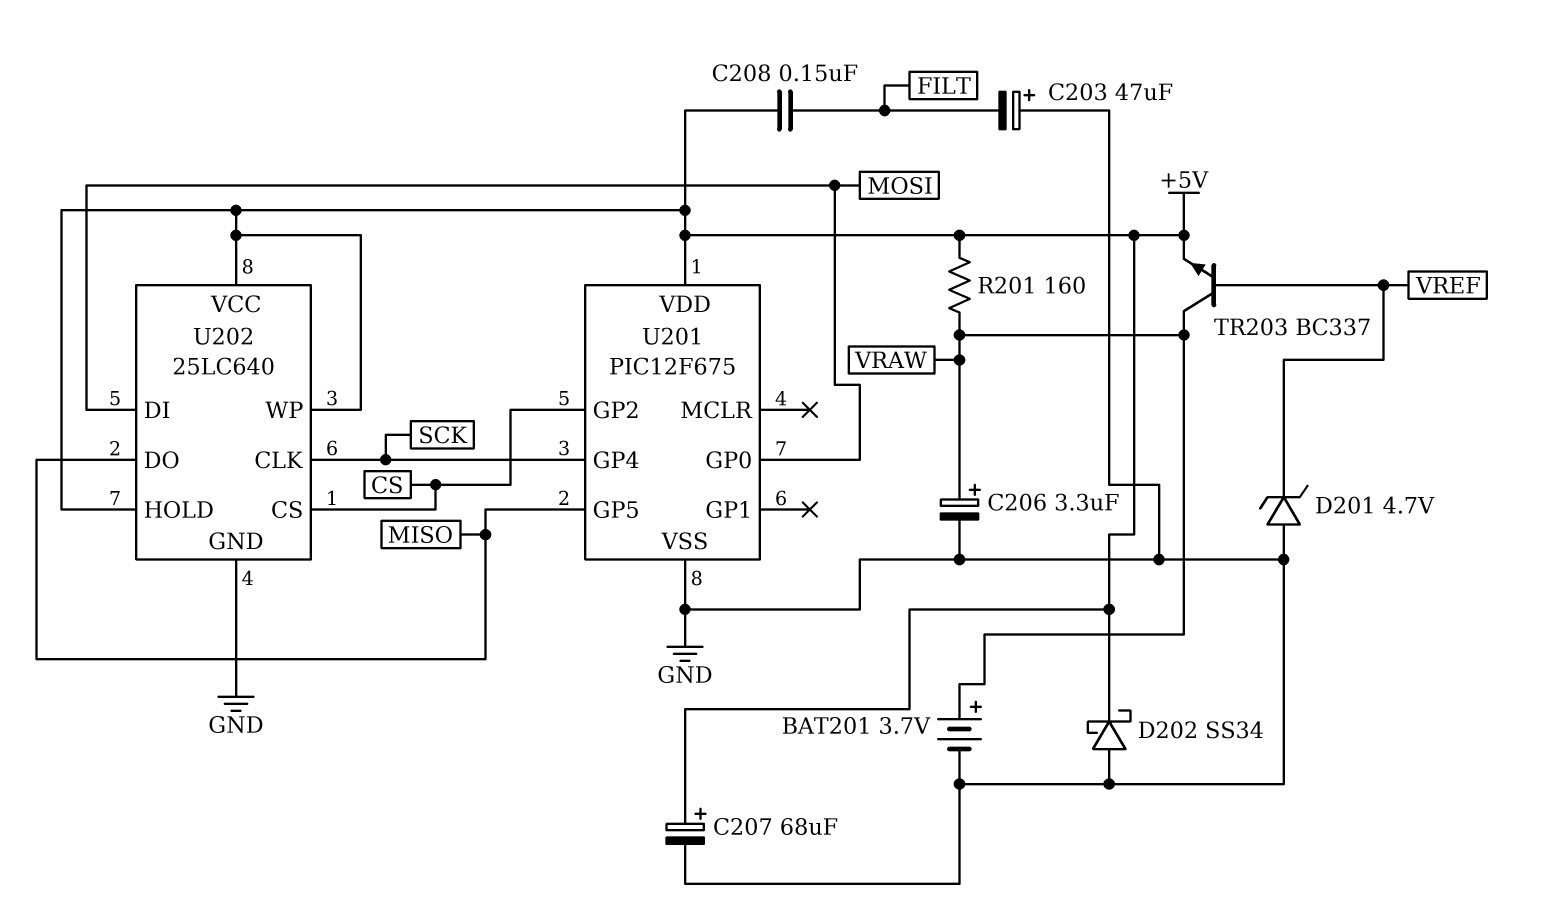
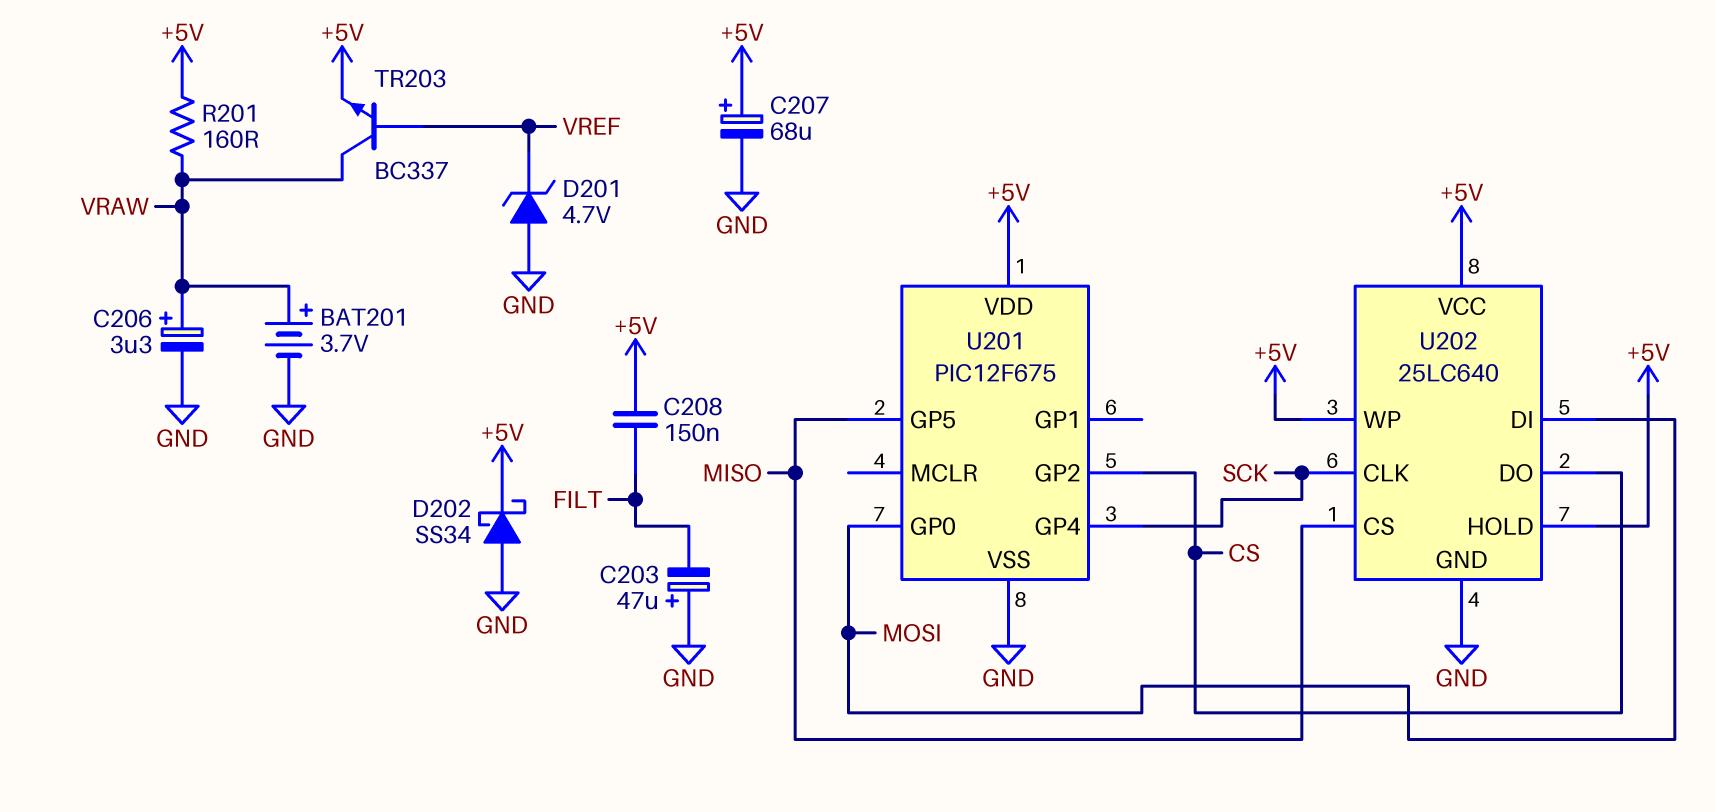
U202 pin CS: CS -> MISO
U202 pin DO: MISO -> CS

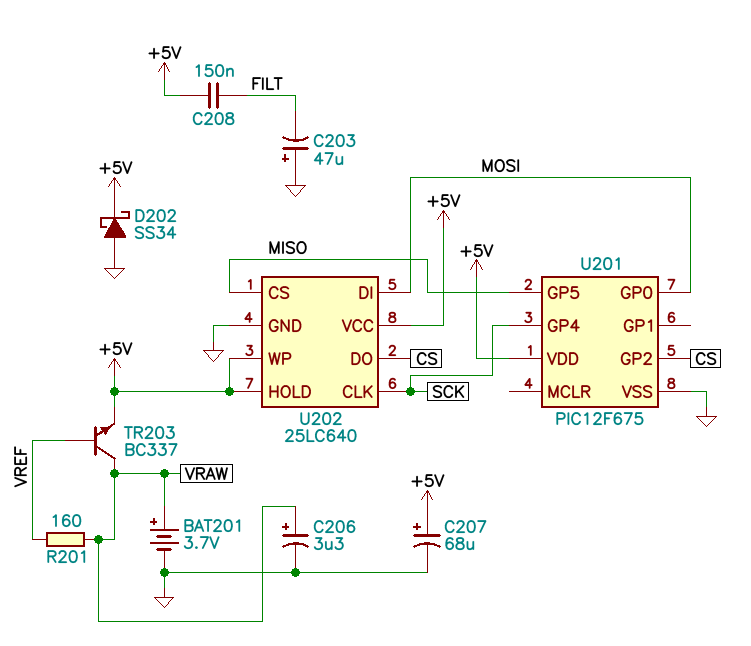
D201: zener 4.7V (A GND, K VREF) -> none
R201: 160 (+5V, VRAW) -> 160 (VRAW, VREF)

